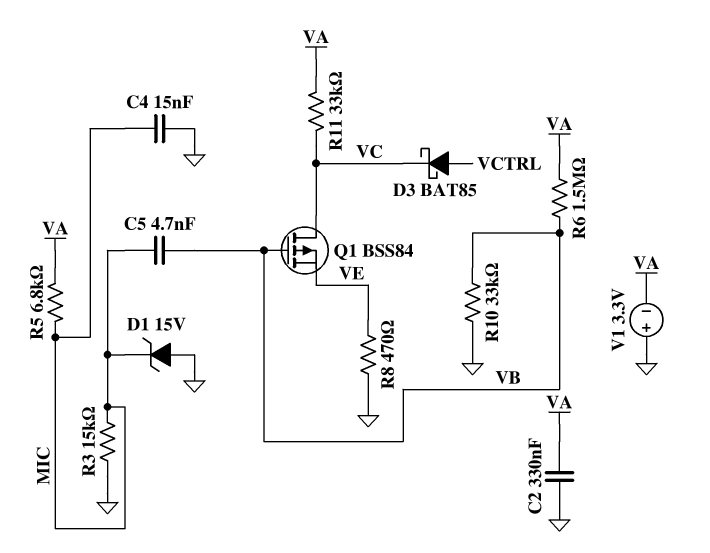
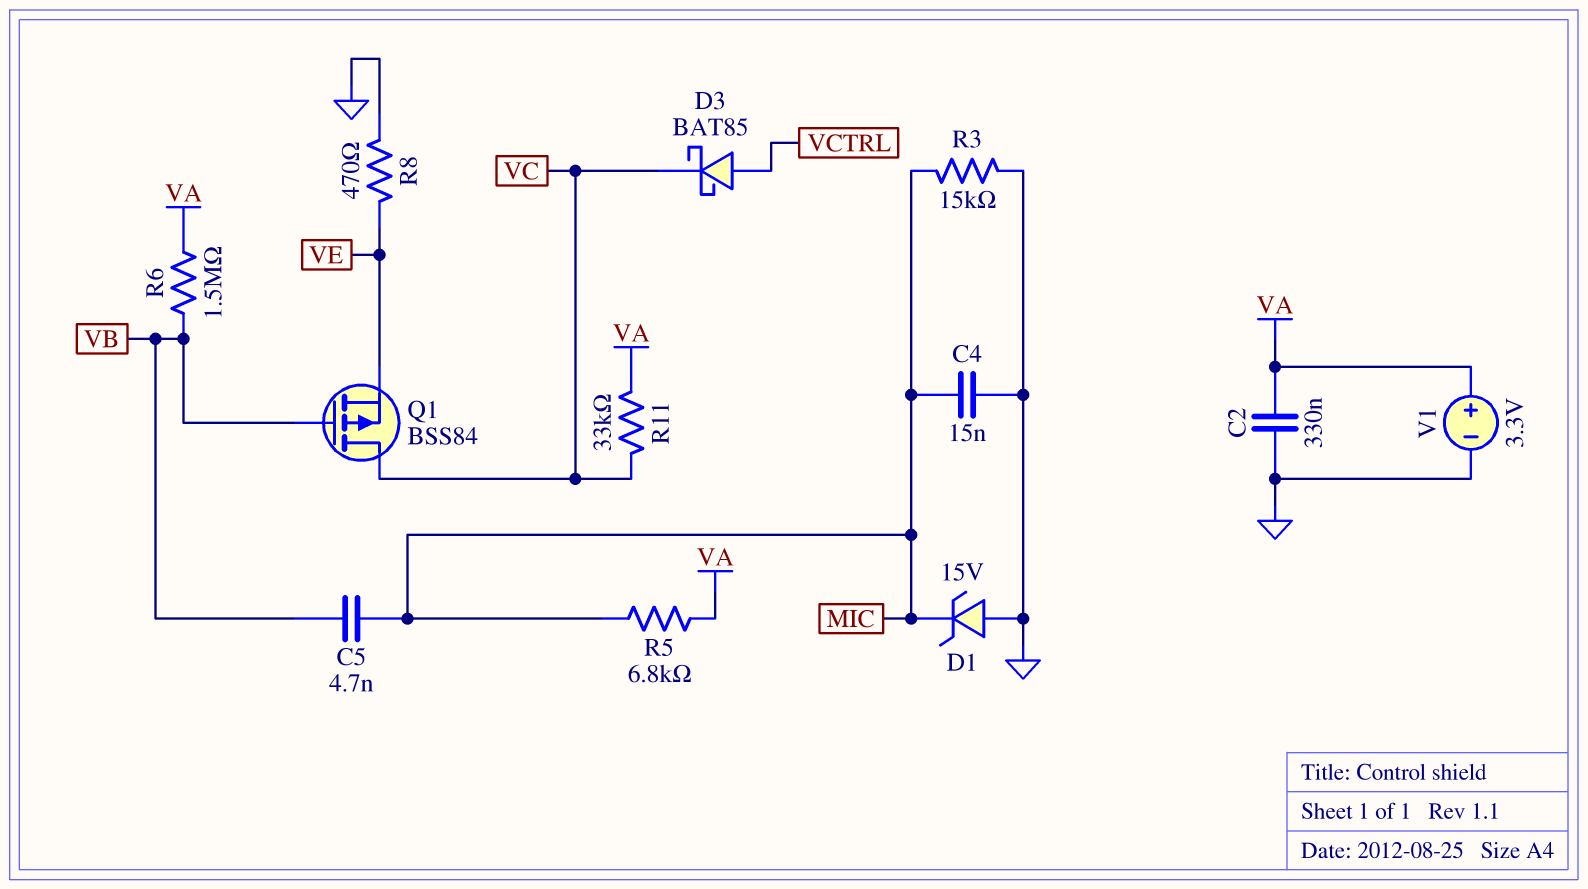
R10: 33k (GND, VB) -> none
V1: 3.3V (plus GND, minus VA) -> 3.3V (plus VA, minus GND)

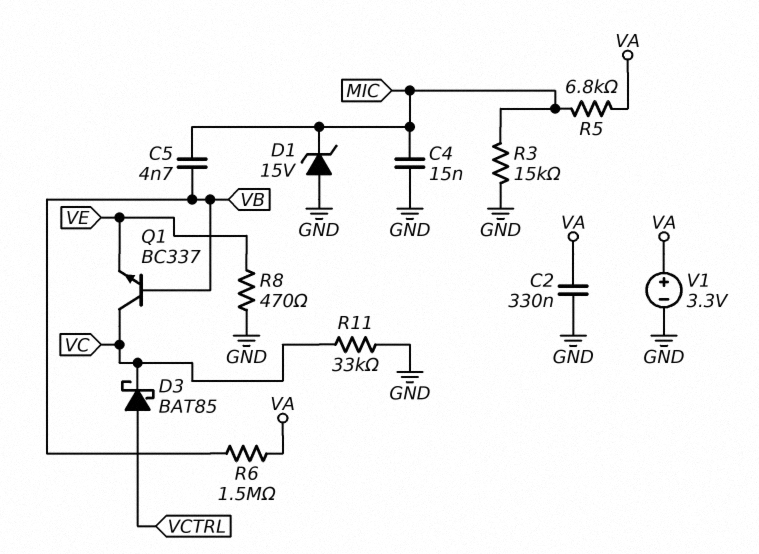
Q1: PMOS BSS84 (G VB, D VC, S VE) -> NPN BC337 (B VB, C VC, E VE)
R11: 33k (VA, VC) -> 33k (GND, VC)

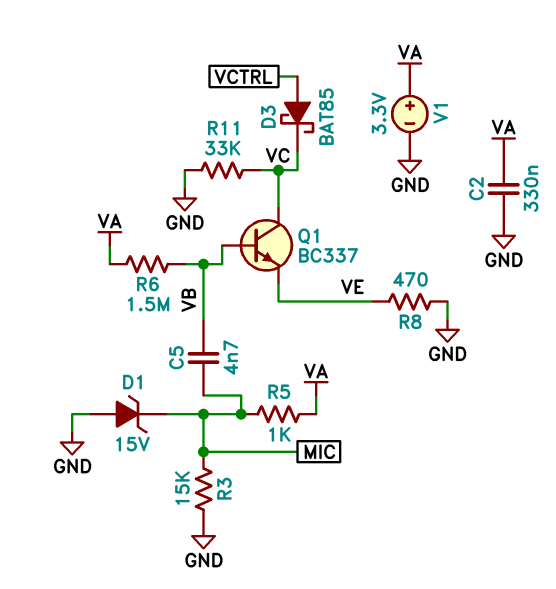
C4: 15nF (GND, MIC) -> none
R5: 6.8k (MIC, VA) -> 1k (MIC, VA)

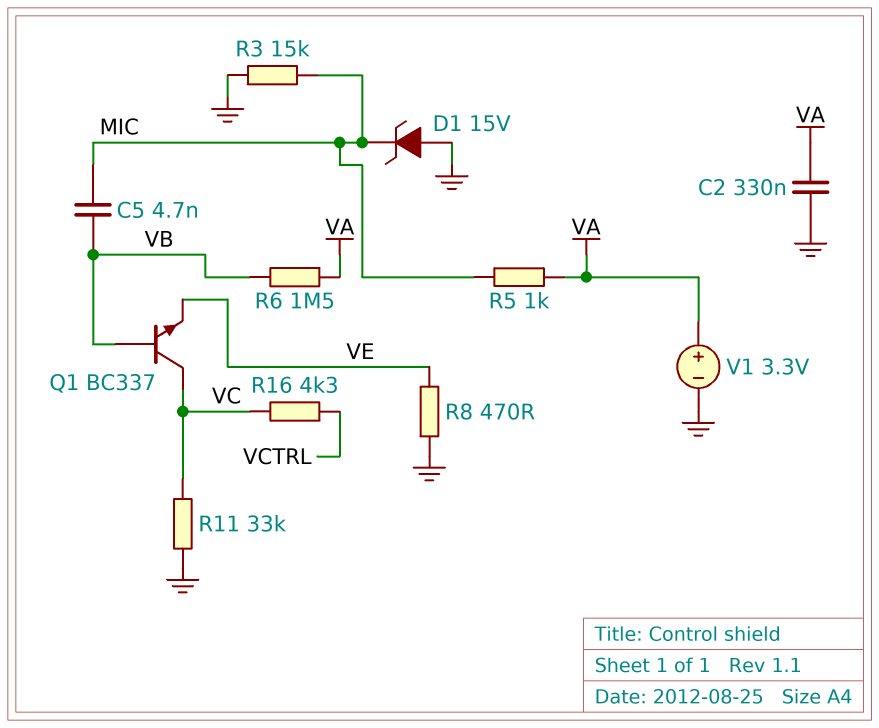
D3: schottky BAT85 (A VCTRL, K VC) -> none
R16: none -> 4.3k (VC, VCTRL)

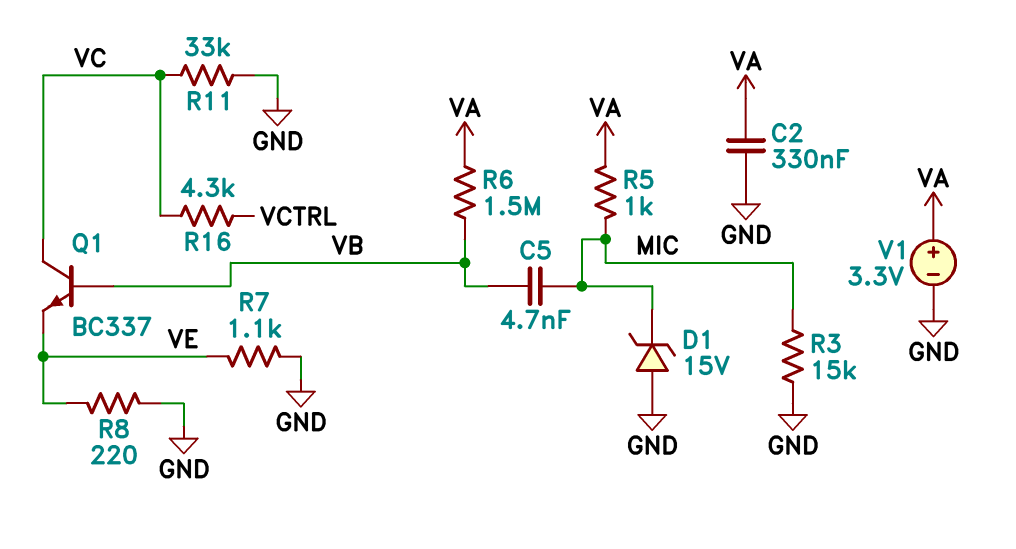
R7: none -> 1.1k (GND, VE)
R8: 470 (GND, VE) -> 220 (GND, VE)

